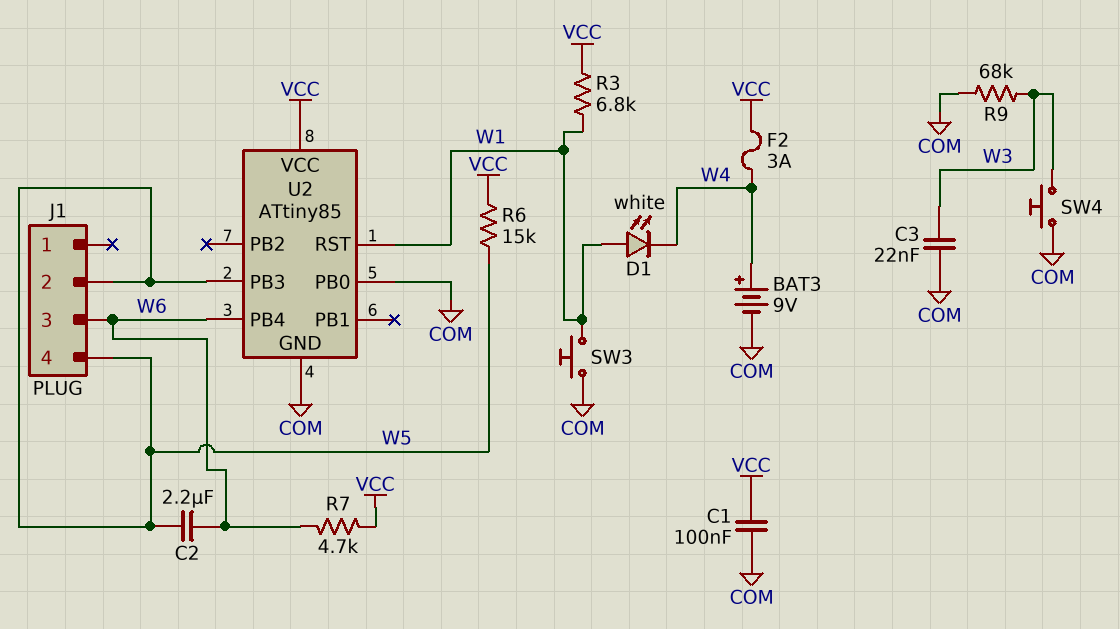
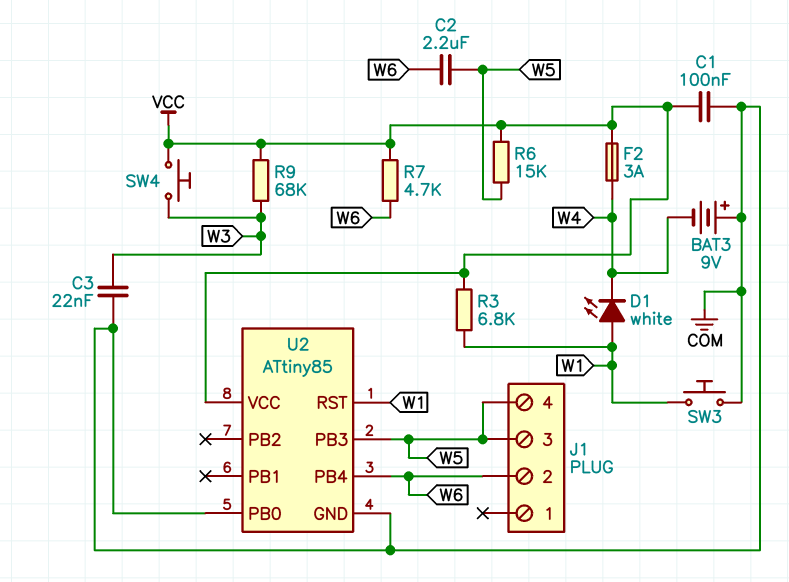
BAT3: 9V (plus W4, minus COM) -> 9V (plus COM, minus W4)
J1 pin 2: W5 -> W6
J1 pin 3: W6 -> W5
R9: 68k (COM, W3) -> 68k (VCC, W3)
SW4: button (COM, W3) -> button (VCC, W3)

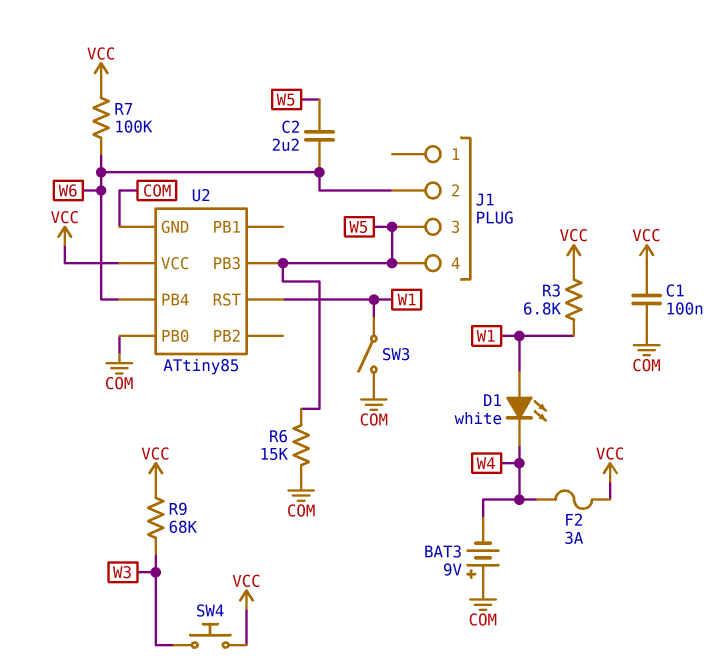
C3: 22nF (COM, W3) -> none
R6: 15k (VCC, W5) -> 15k (COM, W5)
R7: 4.7k (VCC, W6) -> 100k (VCC, W6)
SW3: button (COM, W1) -> switch (COM, W1)

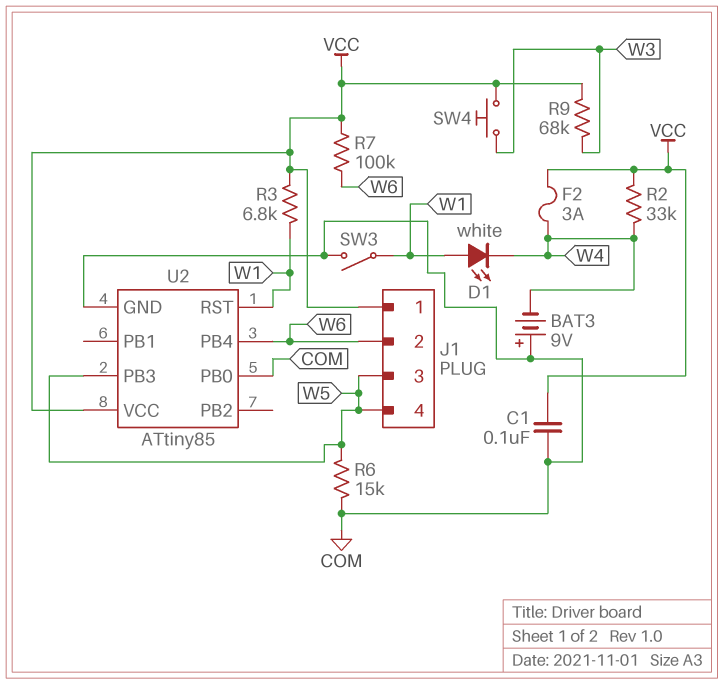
C2: 2.2uF (W5, W6) -> none
J1 pin 1: none -> VCC
R2: none -> 33k (VCC, W4)

